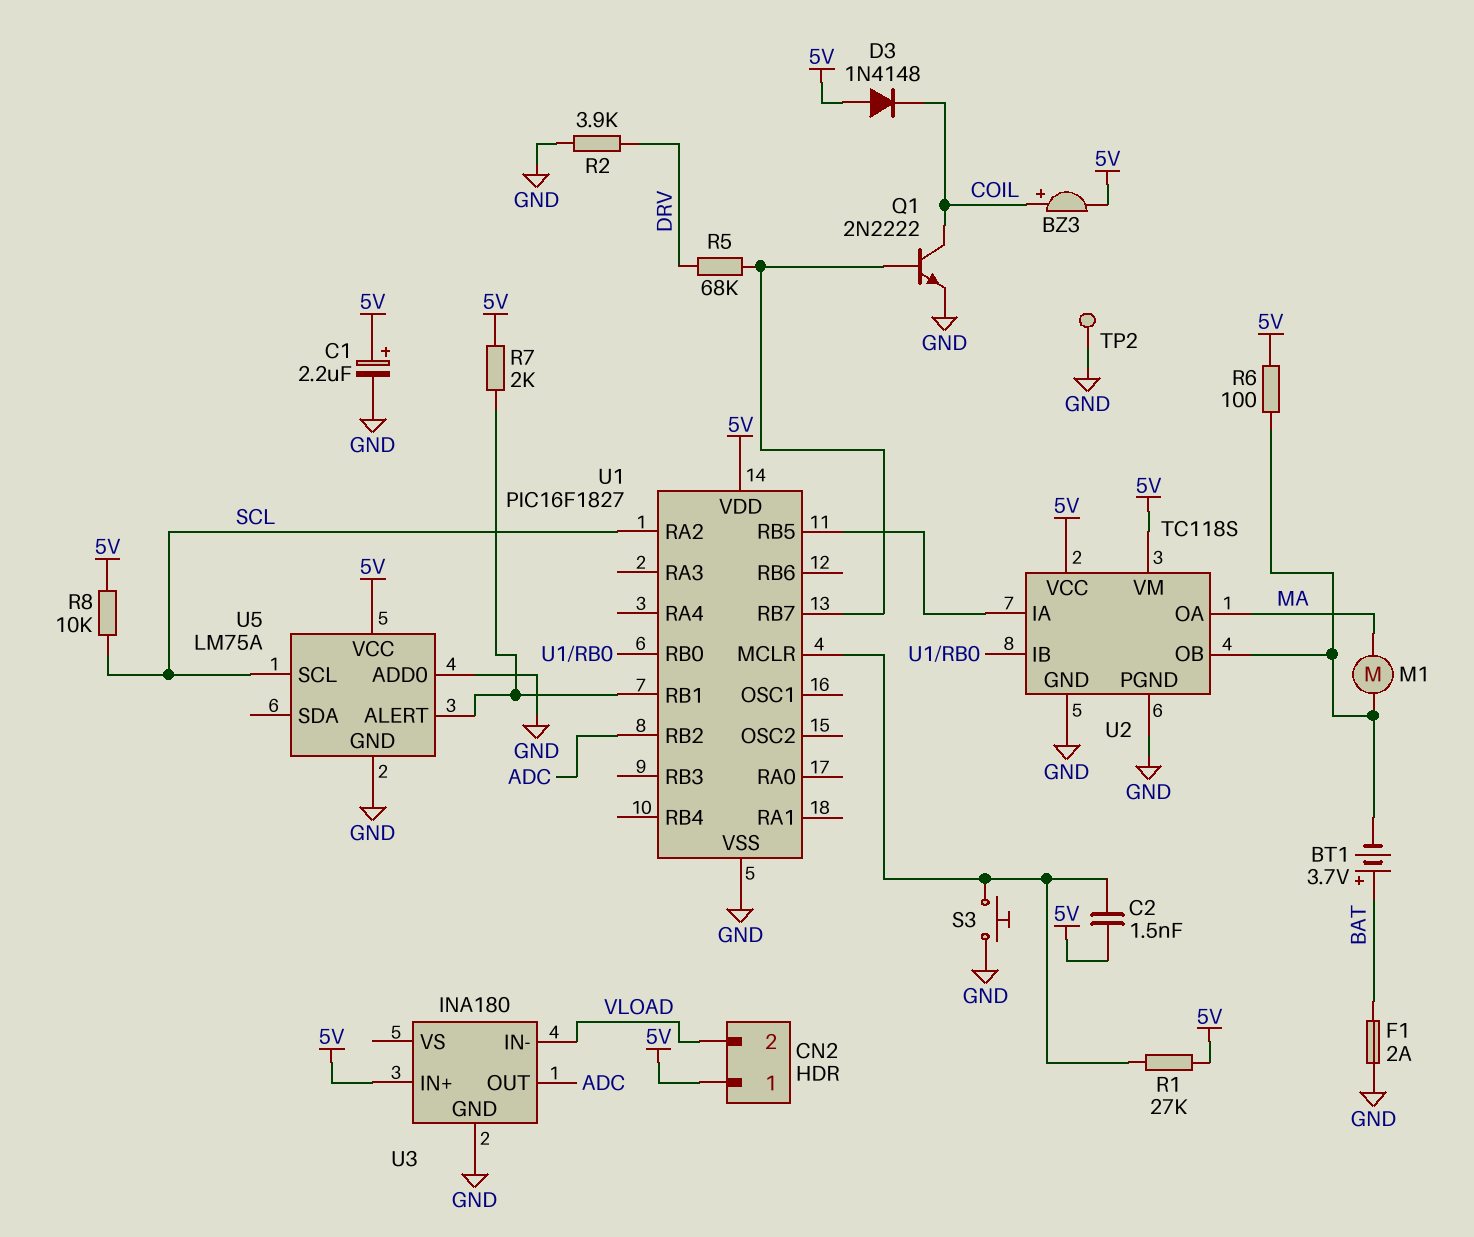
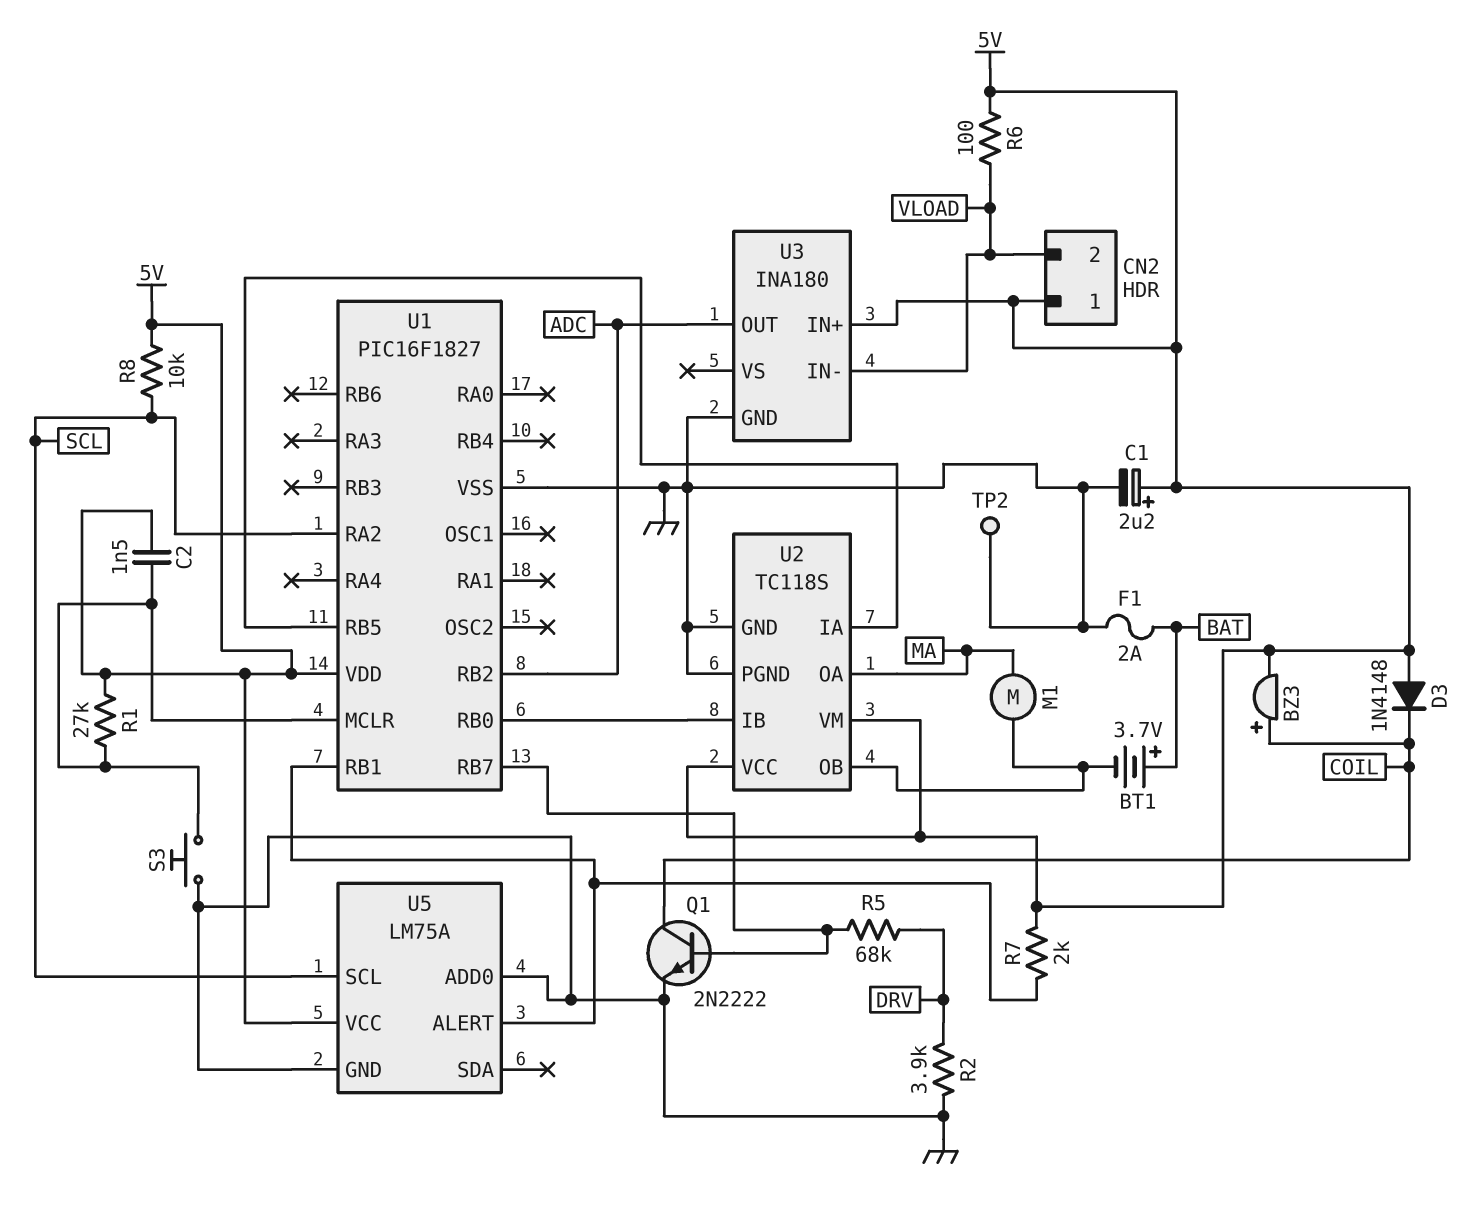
R6: 100 (5V, U2/OB) -> 100 (5V, VLOAD)

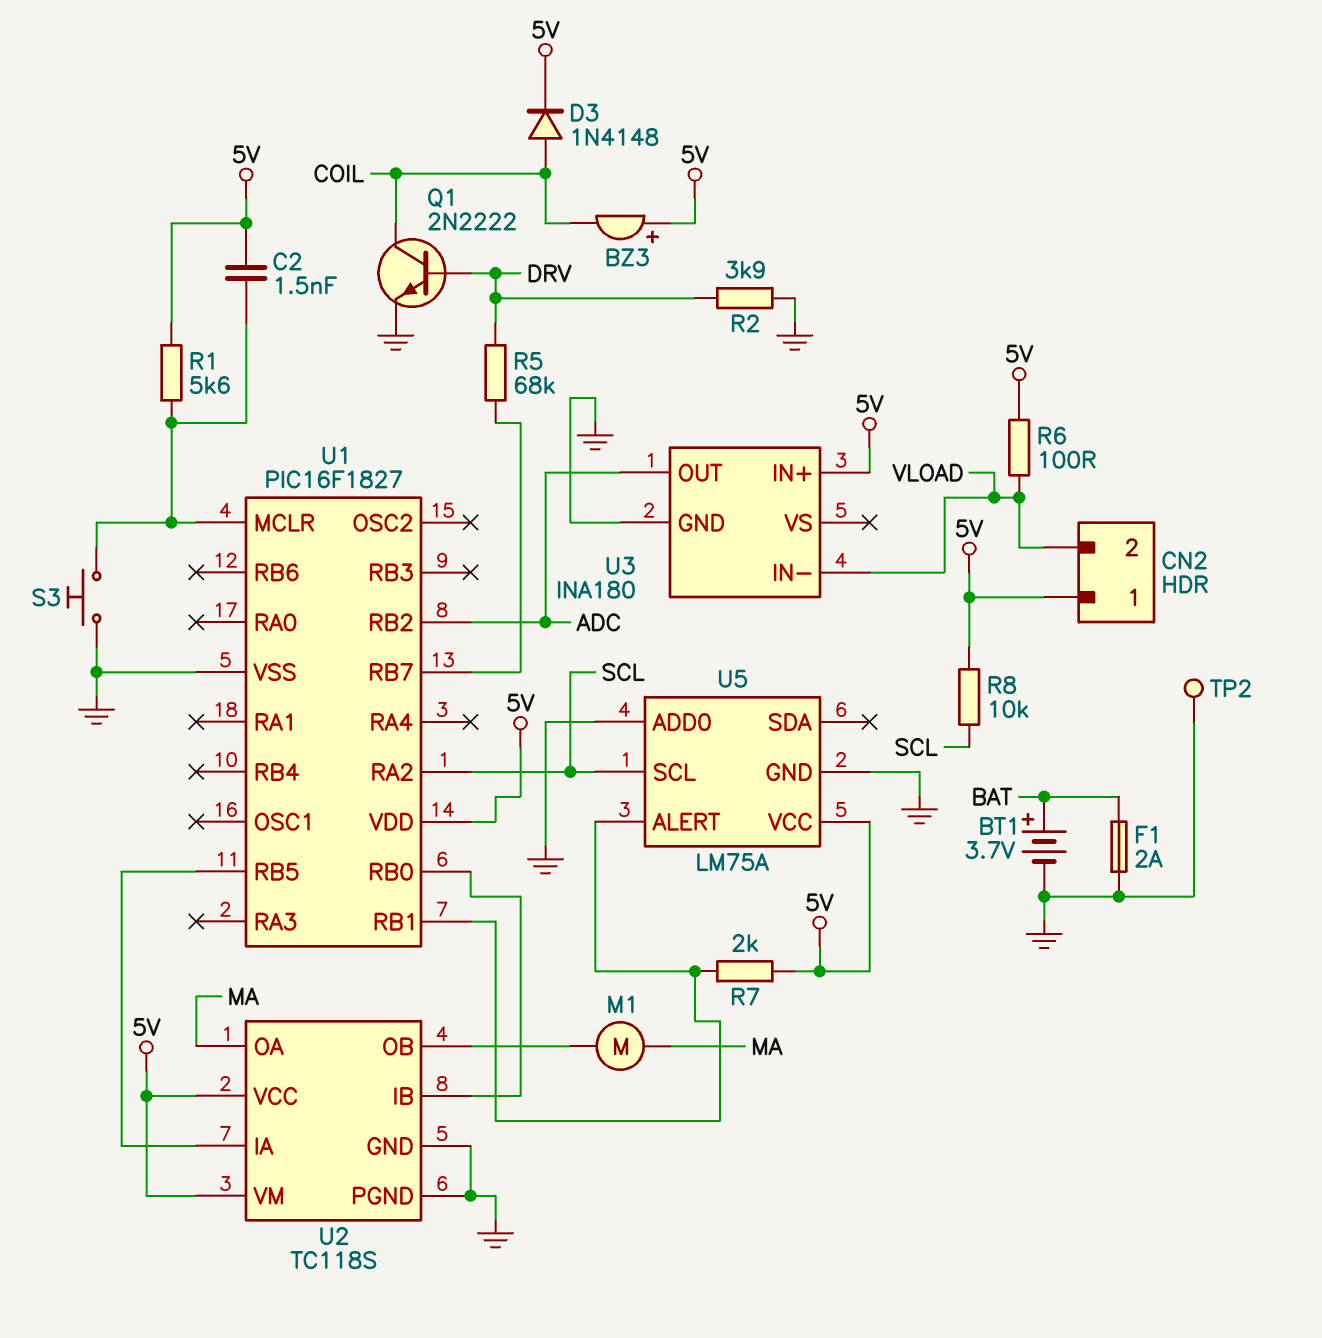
BT1: 3.7V (plus BAT, minus U2/OB) -> 3.7V (plus BAT, minus GND)
BZ3: buzzer (plus COIL, minus 5V) -> buzzer (plus 5V, minus COIL)
C1: 2.2uF (plus 5V, minus GND) -> none
D3: diode 1N4148 (A 5V, K COIL) -> diode 1N4148 (A COIL, K 5V)
Q1: NPN 2N2222 (B U1/RB7, C COIL, E GND) -> NPN 2N2222 (B DRV, C COIL, E GND)
R1: 27k (5V, U1/MCLR) -> 5.6k (5V, U1/MCLR)

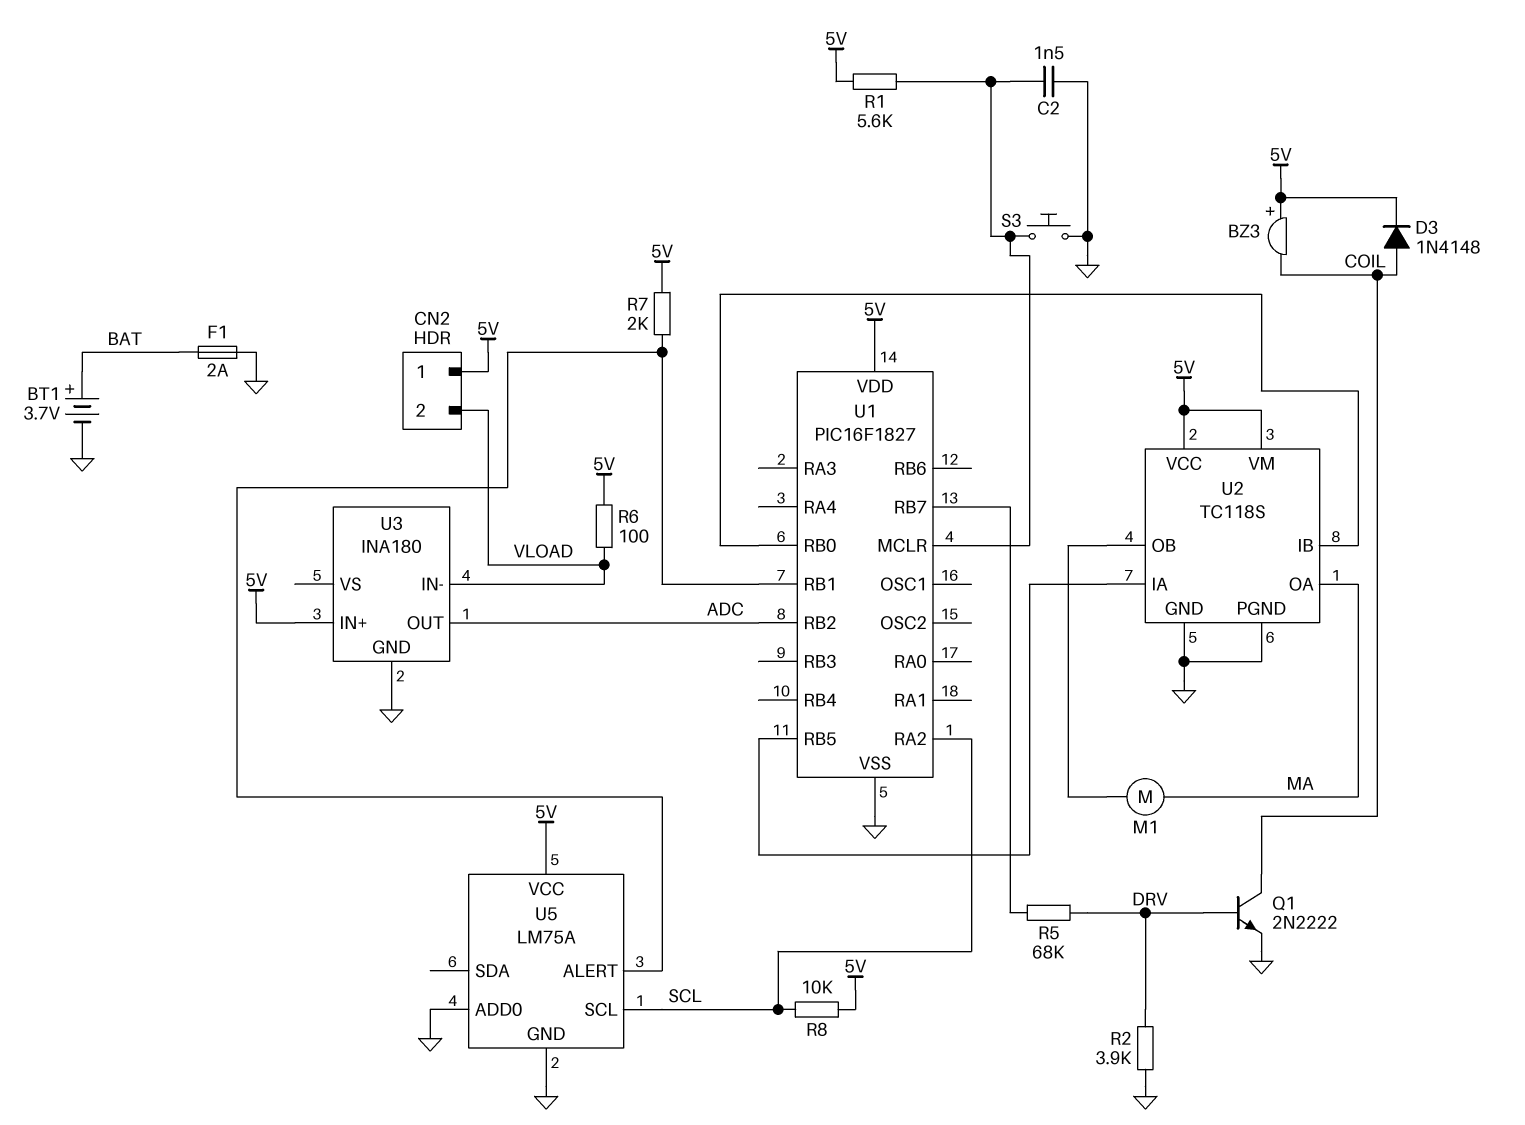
C2: 1.5nF (5V, U1/MCLR) -> 1.5nF (GND, U1/MCLR)
TP2: test point (GND) -> none

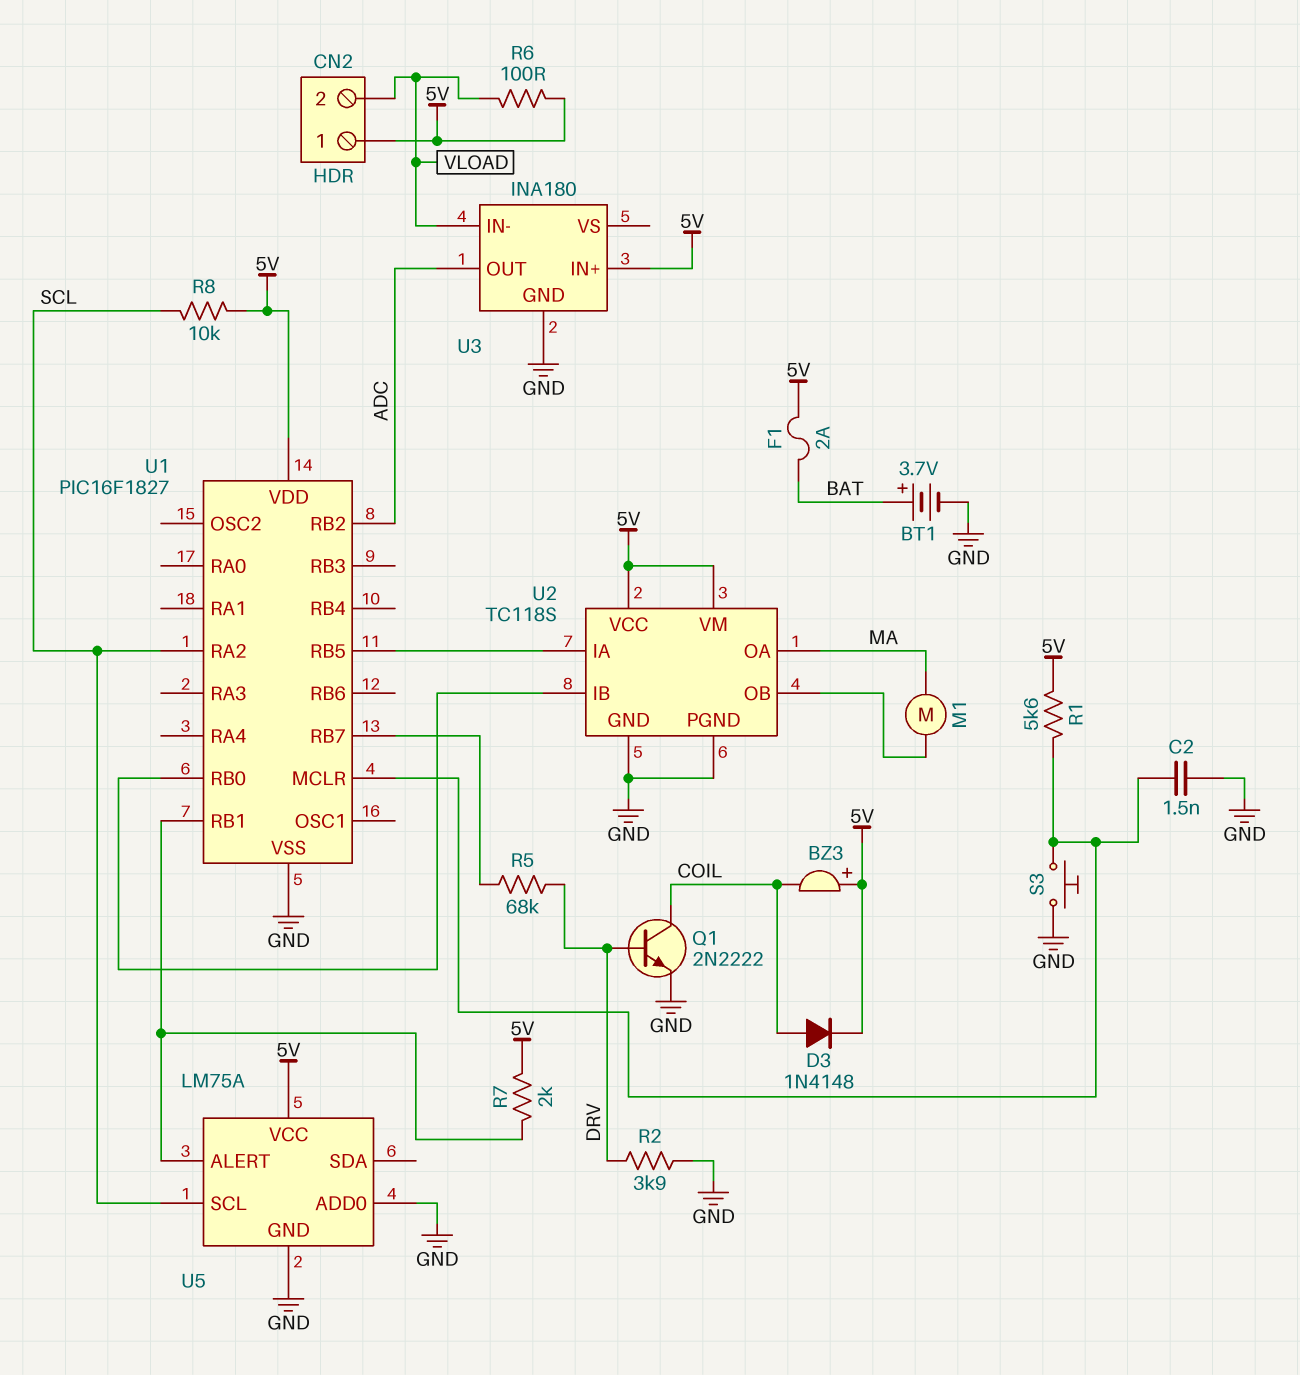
F1: 2A (BAT, GND) -> 2A (5V, BAT)

